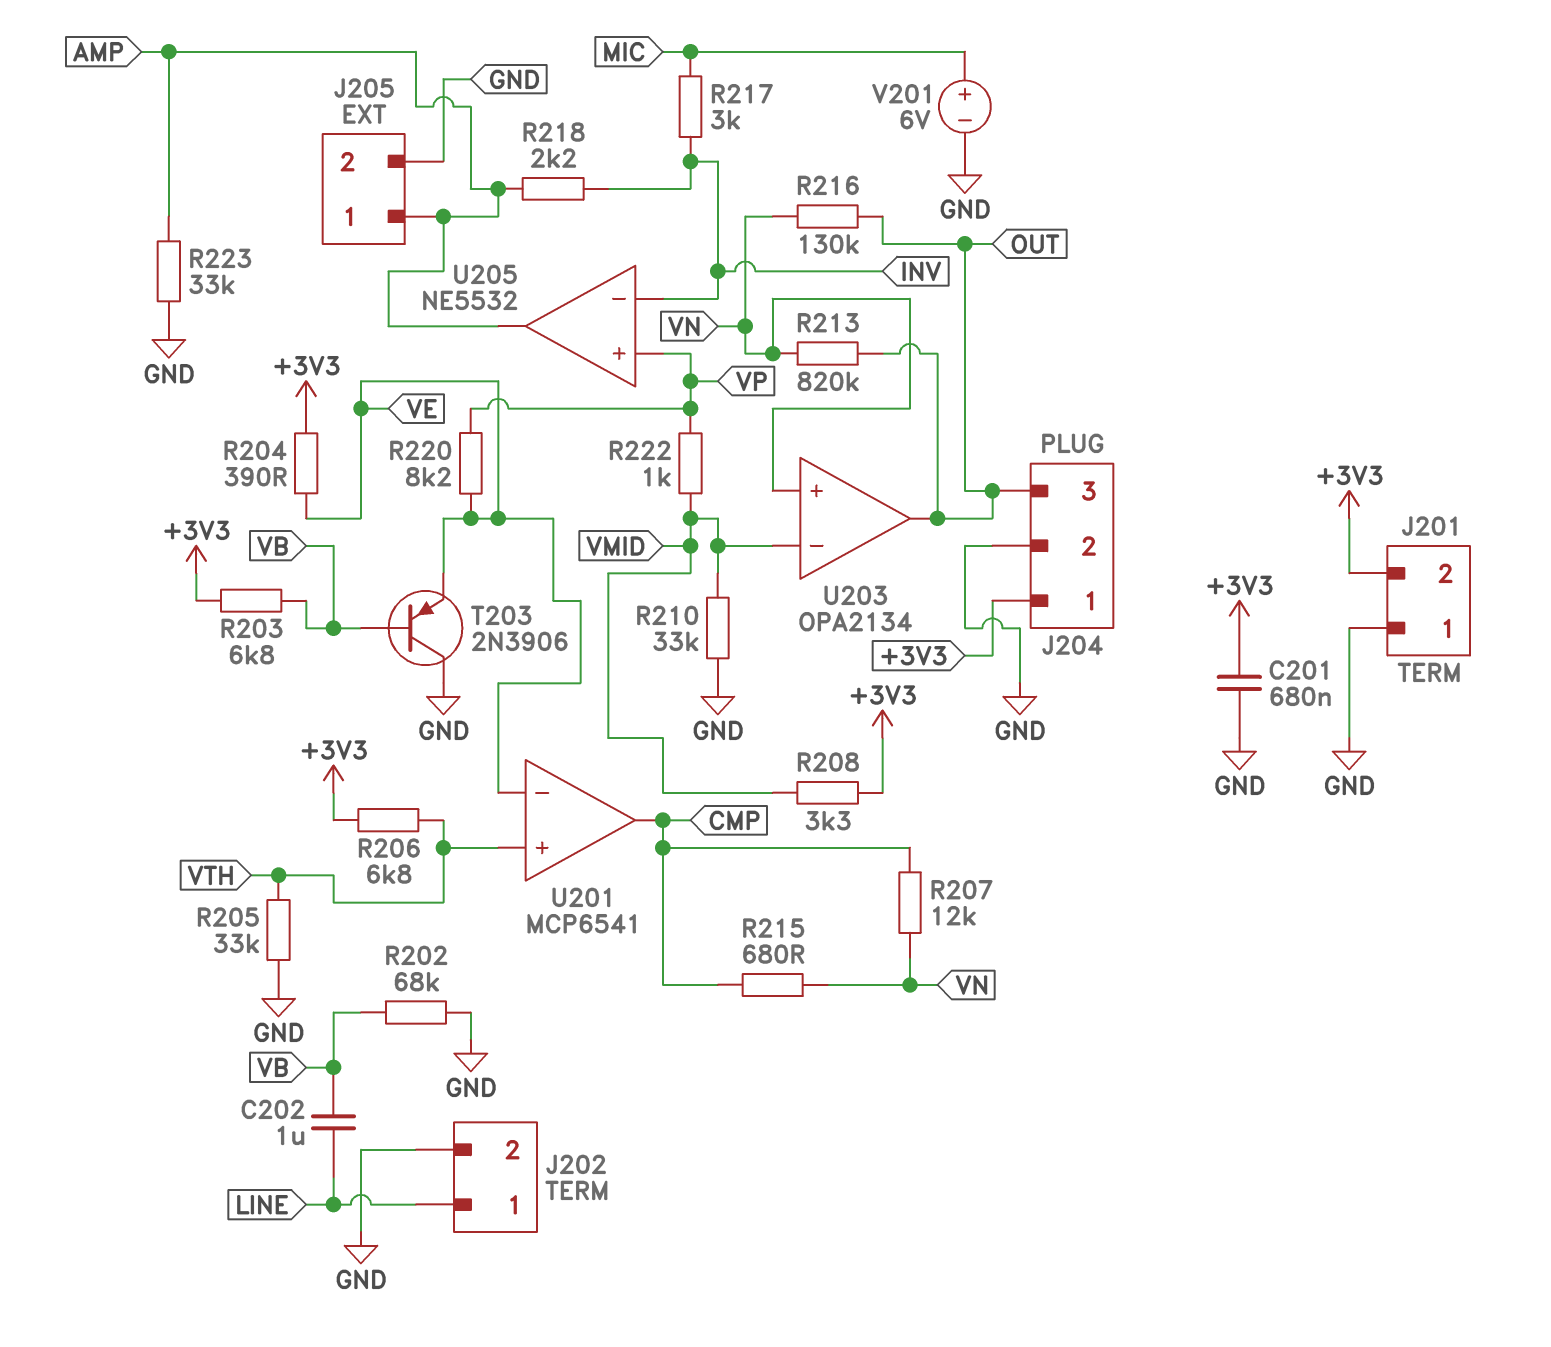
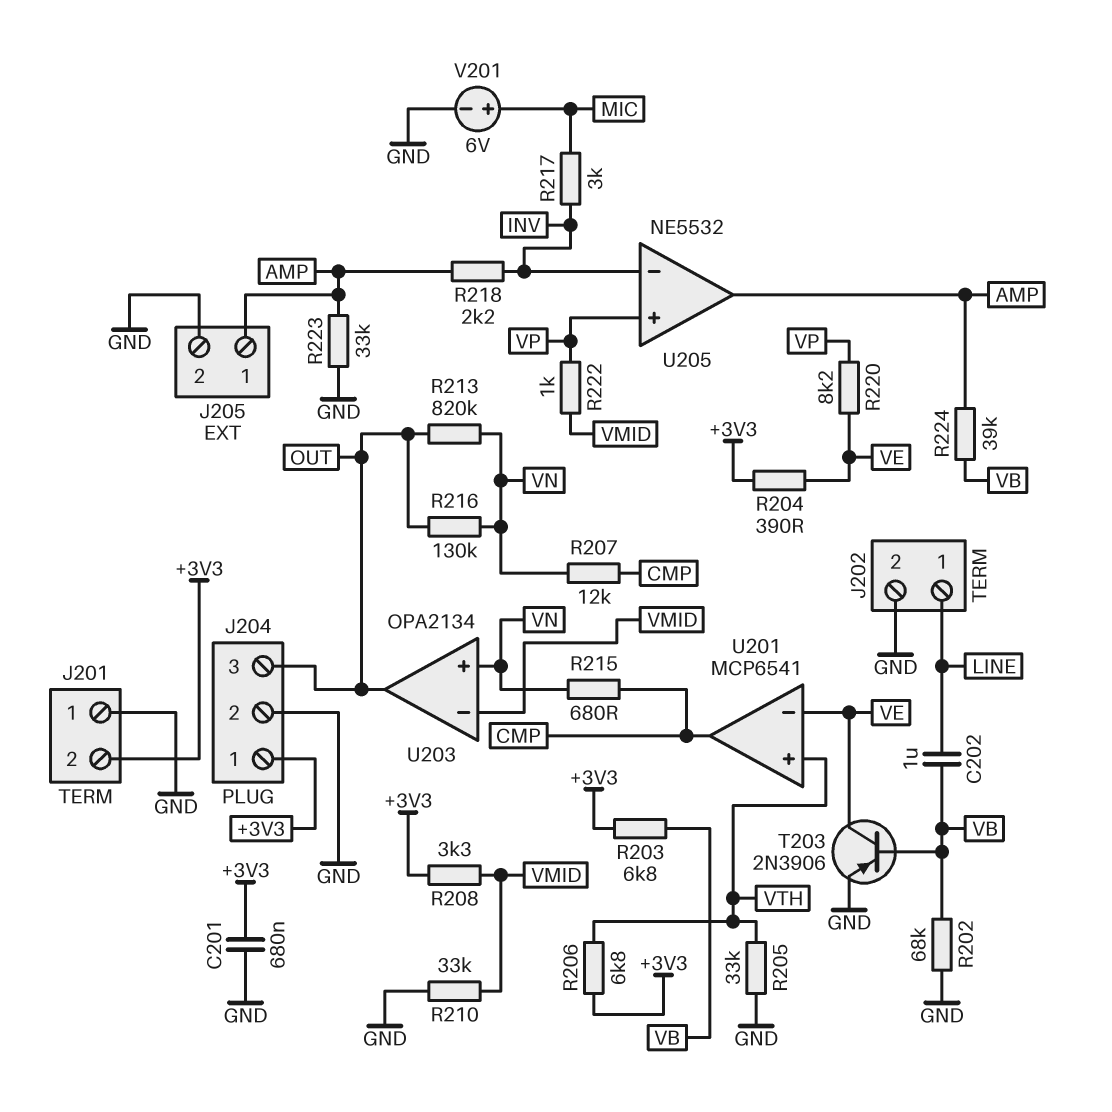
R224: none -> 39k (AMP, VB)
T203: PNP 2N3906 (B VB, C GND, E VE) -> PNP 2N3906 (B VB, C VE, E GND)

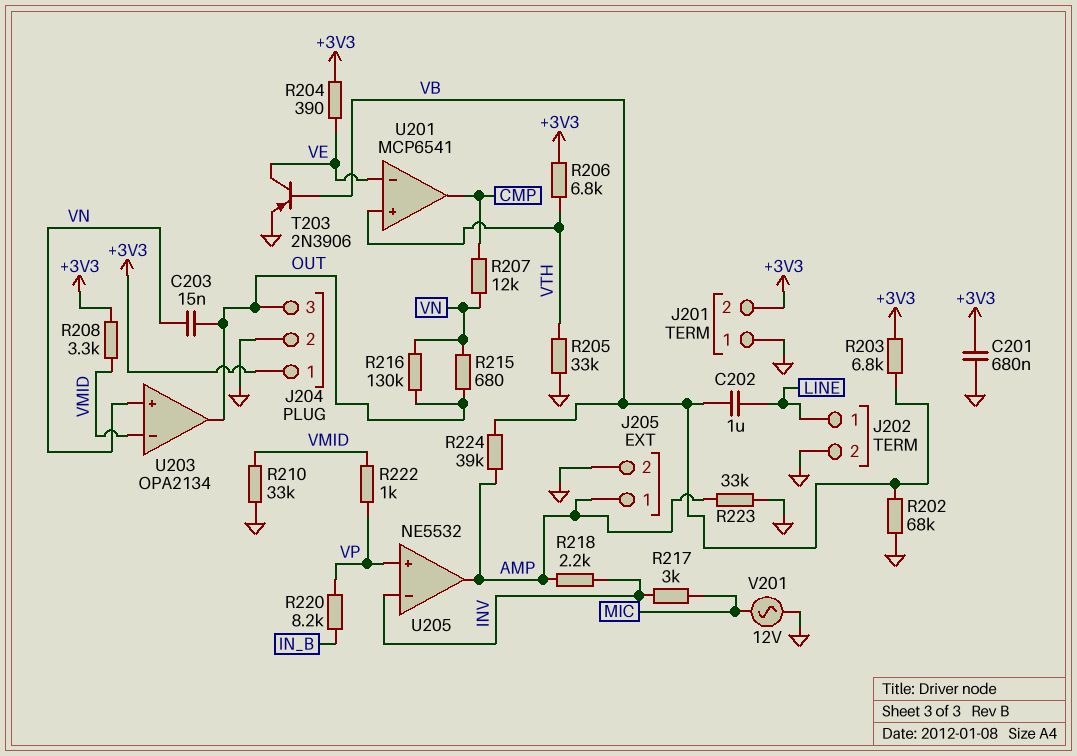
C203: none -> 15nF (OUT, VN)
R213: 820k (OUT, VN) -> none
R215: 680 (CMP, VN) -> 680 (OUT, VN)
R220: 8.2k (VE, VP) -> 8.2k (IN_B, VP)
V201: 6V (plus MIC, minus GND) -> AC 12V (GND, MIC)

